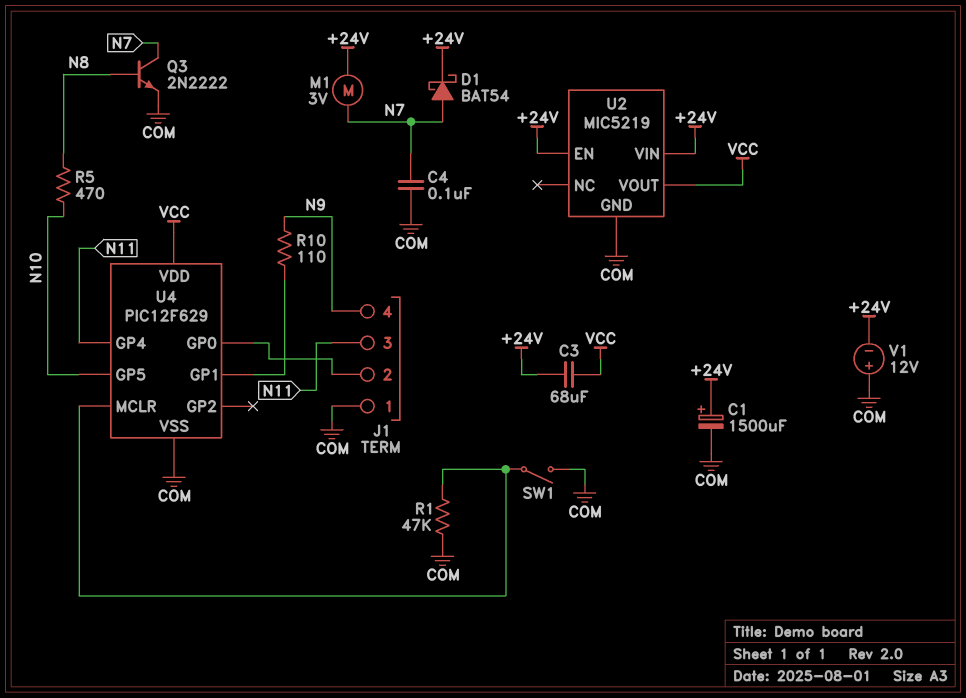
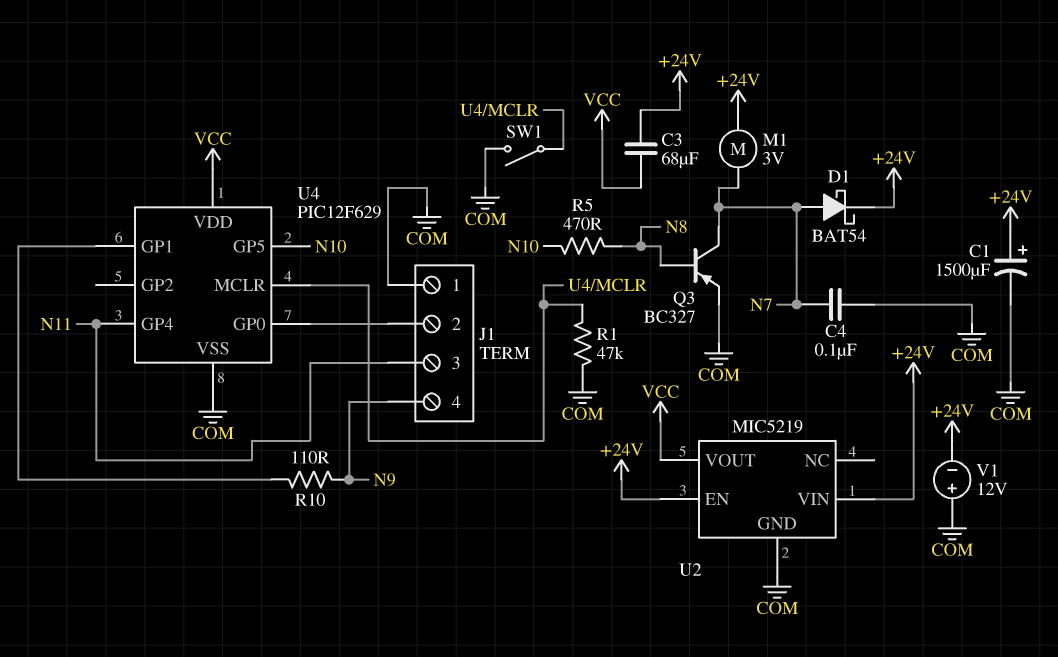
Q3: NPN 2N2222 (B N8, C N7, E COM) -> PNP BC327 (B N8, C N7, E COM)

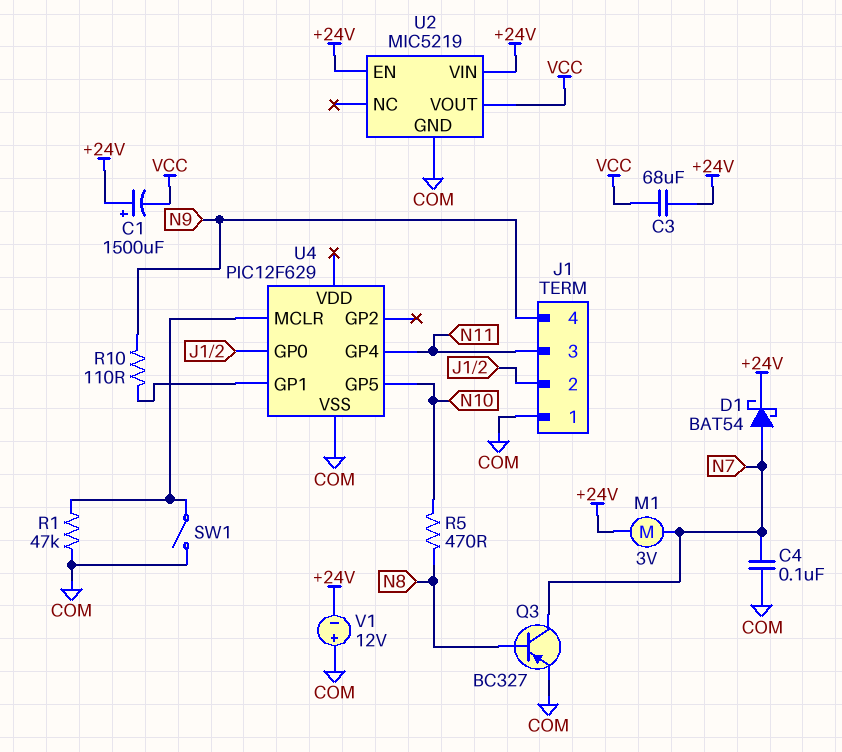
C1: 1500uF (plus +24V, minus COM) -> 1500uF (plus +24V, minus VCC)
U4 pin VDD: VCC -> none

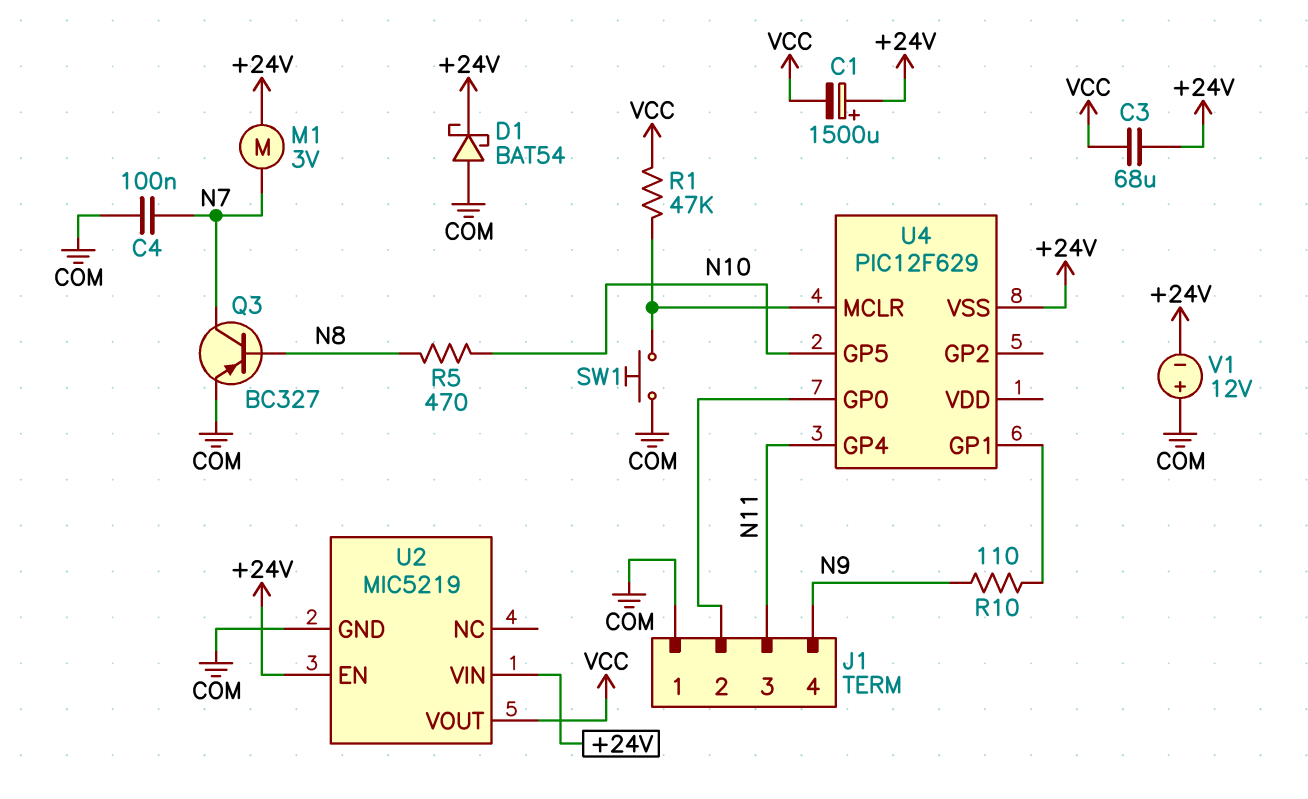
D1: schottky BAT54 (A N7, K +24V) -> schottky BAT54 (A COM, K +24V)
R1: 47k (COM, U4/MCLR) -> 47k (U4/MCLR, VCC)
SW1: switch (COM, U4/MCLR) -> button (COM, U4/MCLR)
U4 pin VSS: COM -> +24V

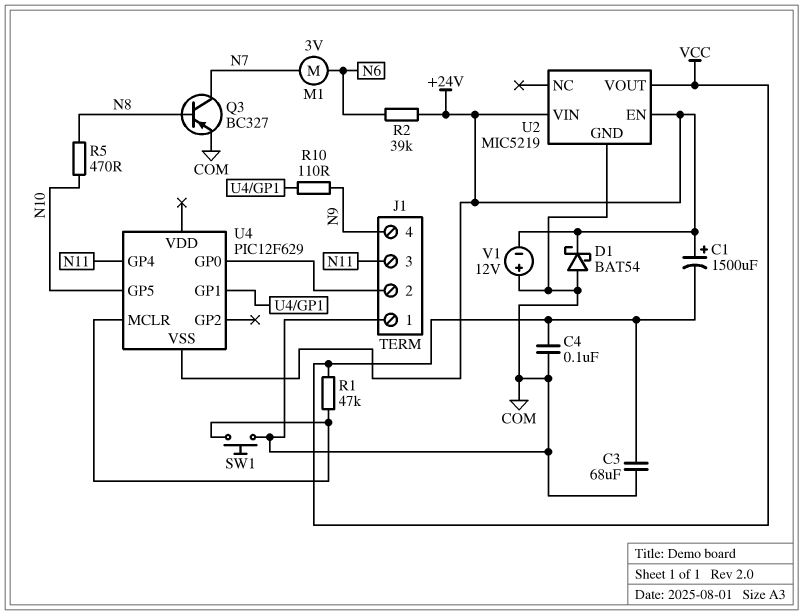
C3: 68uF (+24V, VCC) -> 68uF (COM, VCC)
C4: 100nF (COM, N7) -> 100nF (COM, VCC)
M1: motor 3V (+24V, N7) -> motor 3V (N6, N7)
R2: none -> 39k (+24V, N6)

